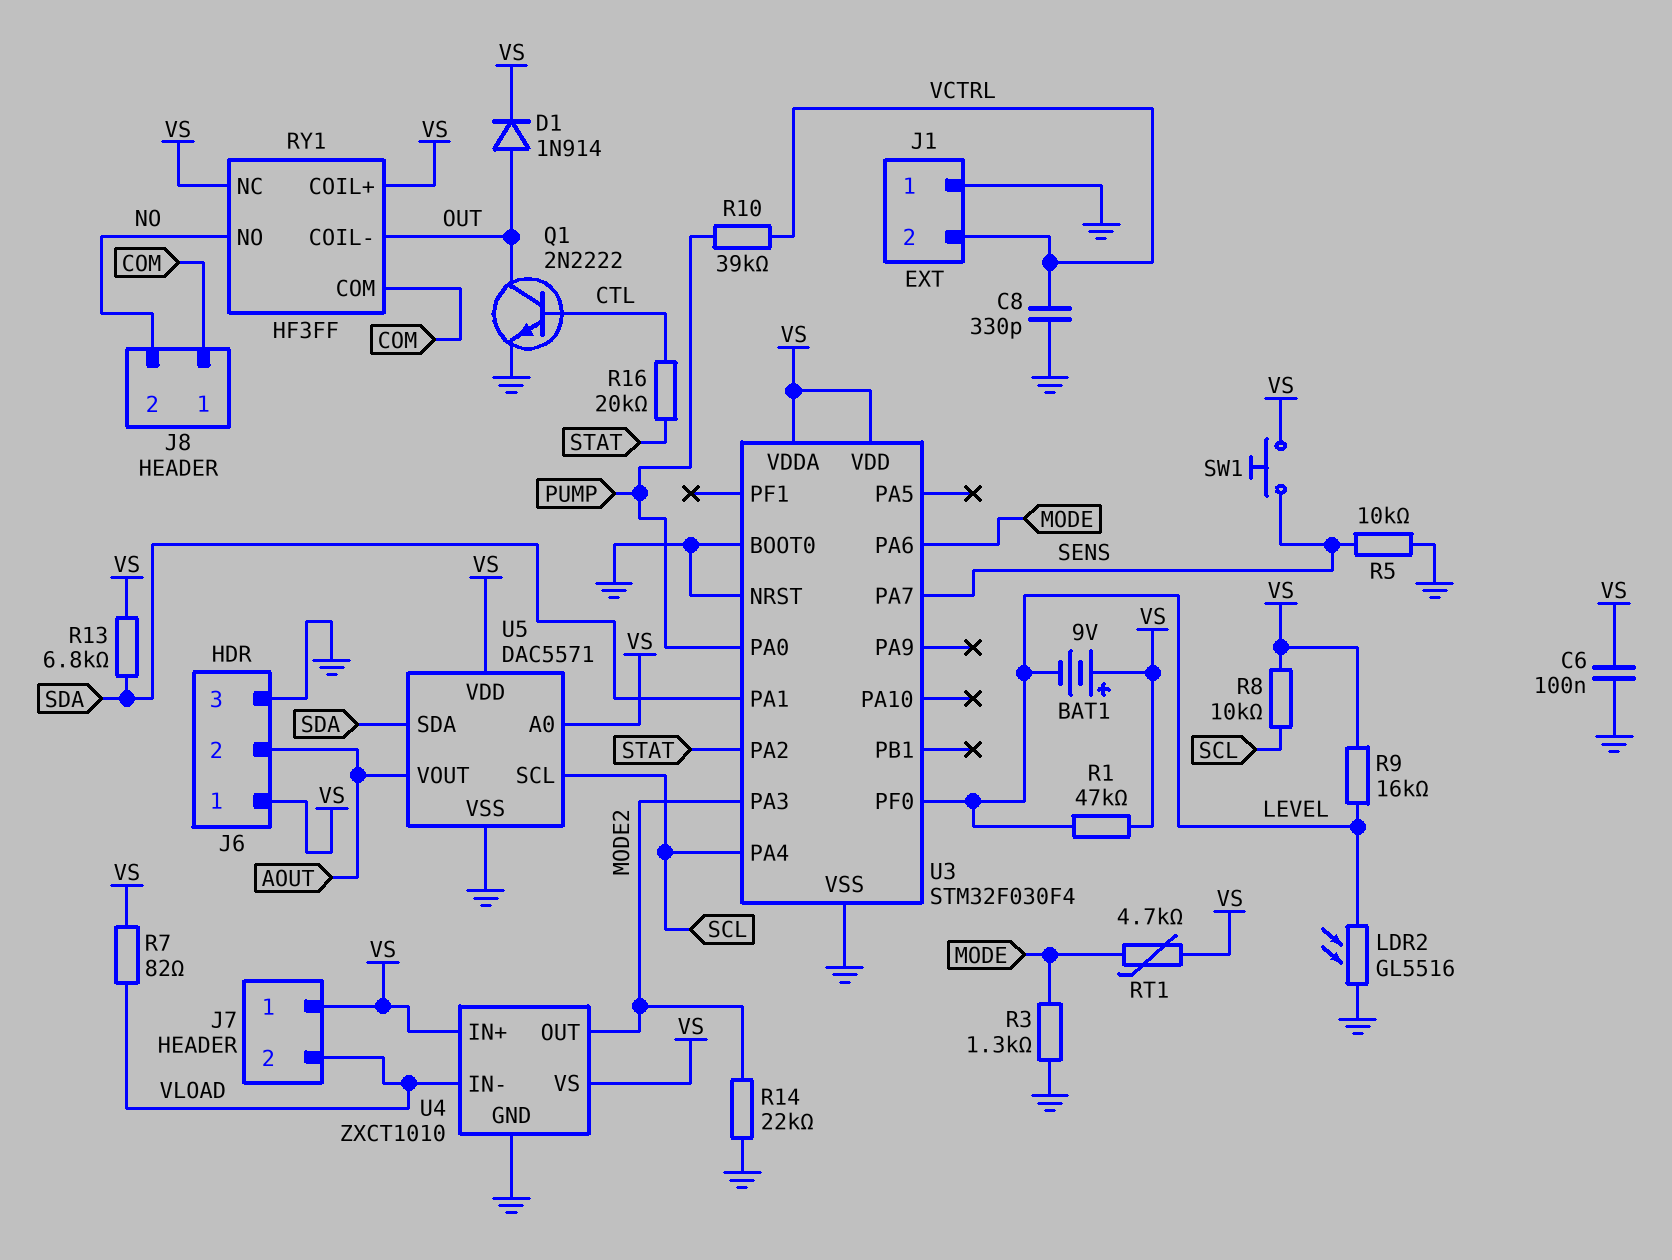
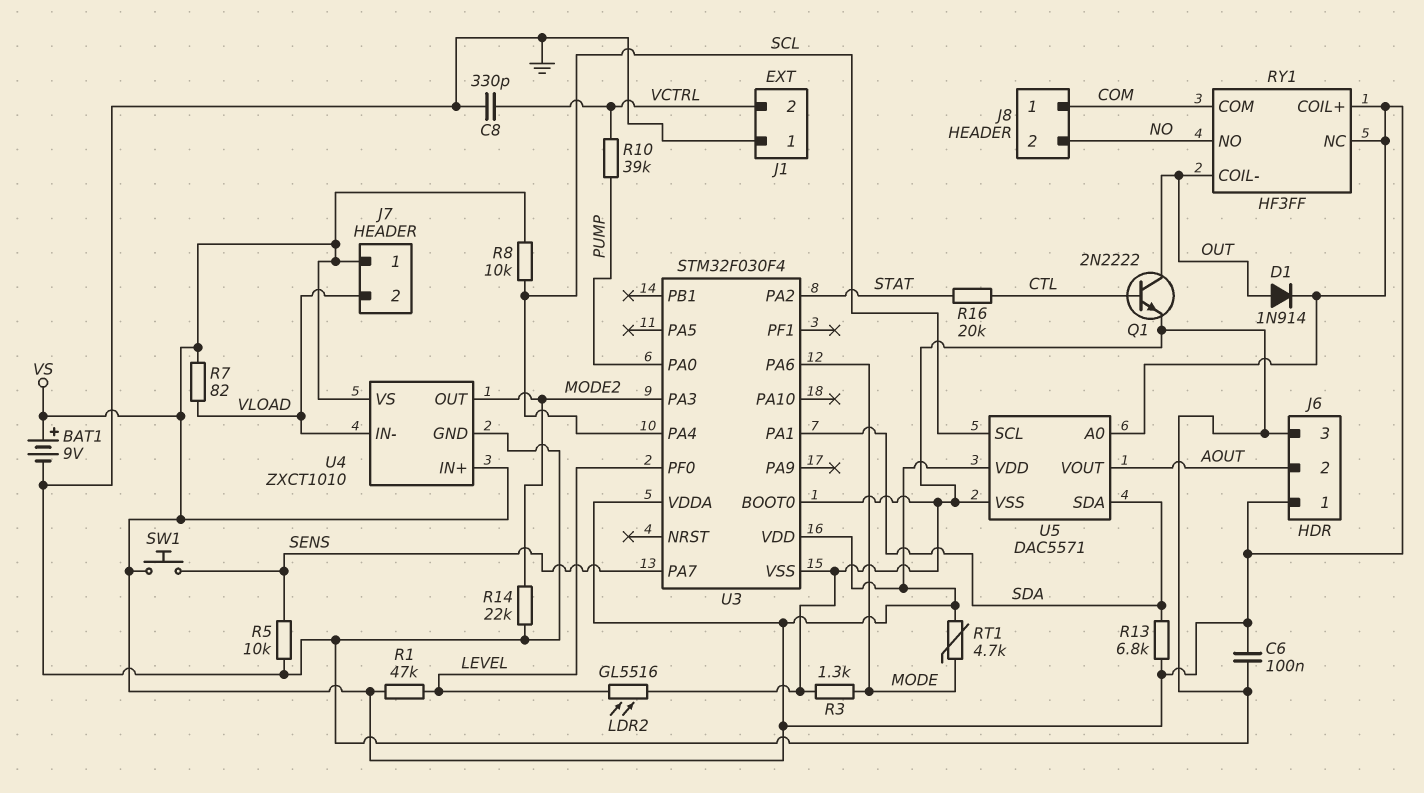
BAT1: 9V (plus VS, minus LEVEL) -> 9V (plus VS, minus GND)
R9: 16k (LEVEL, VS) -> none
U3 pin NRST: GND -> none

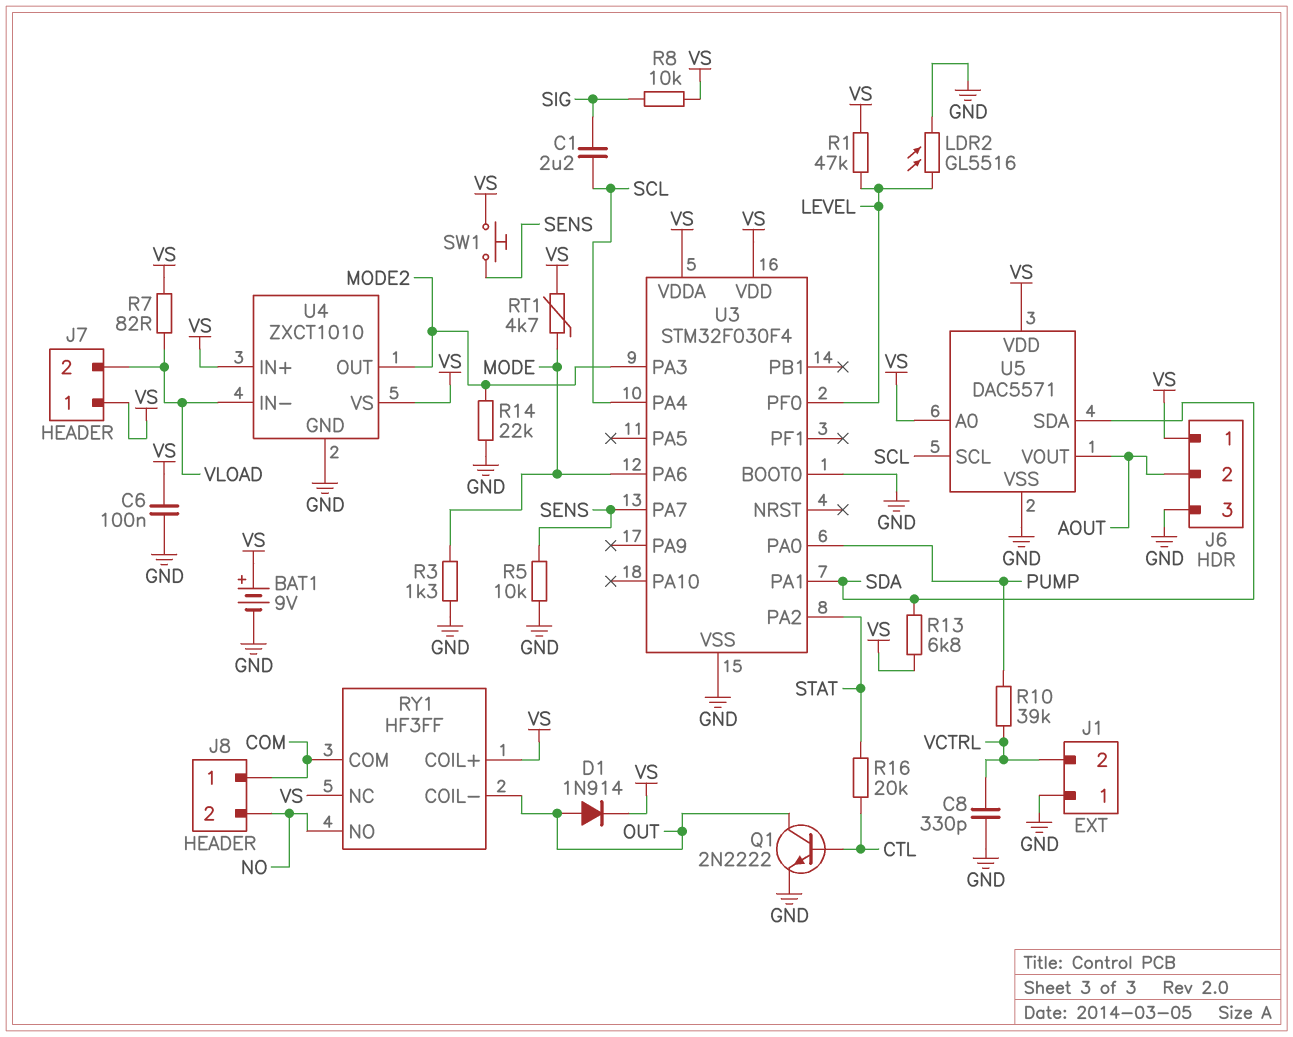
C1: none -> 2.2uF (SCL, SIG)
R8: 10k (SCL, VS) -> 10k (SIG, VS)

